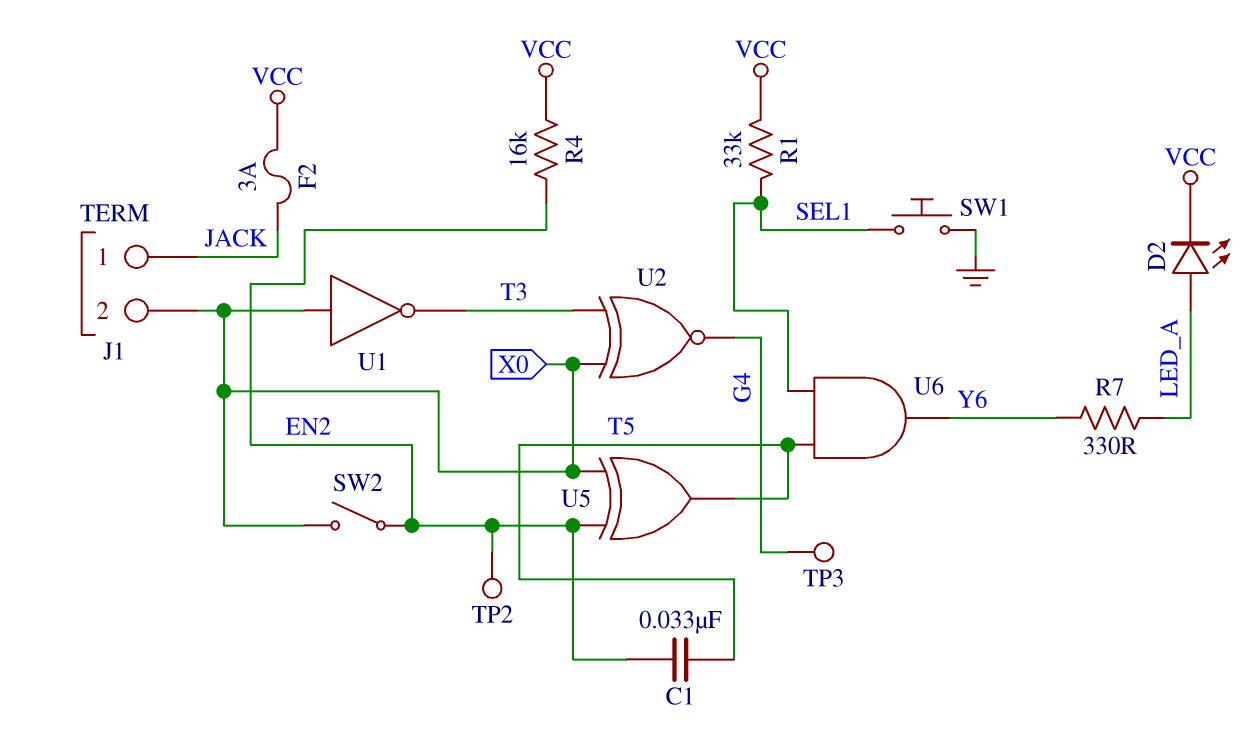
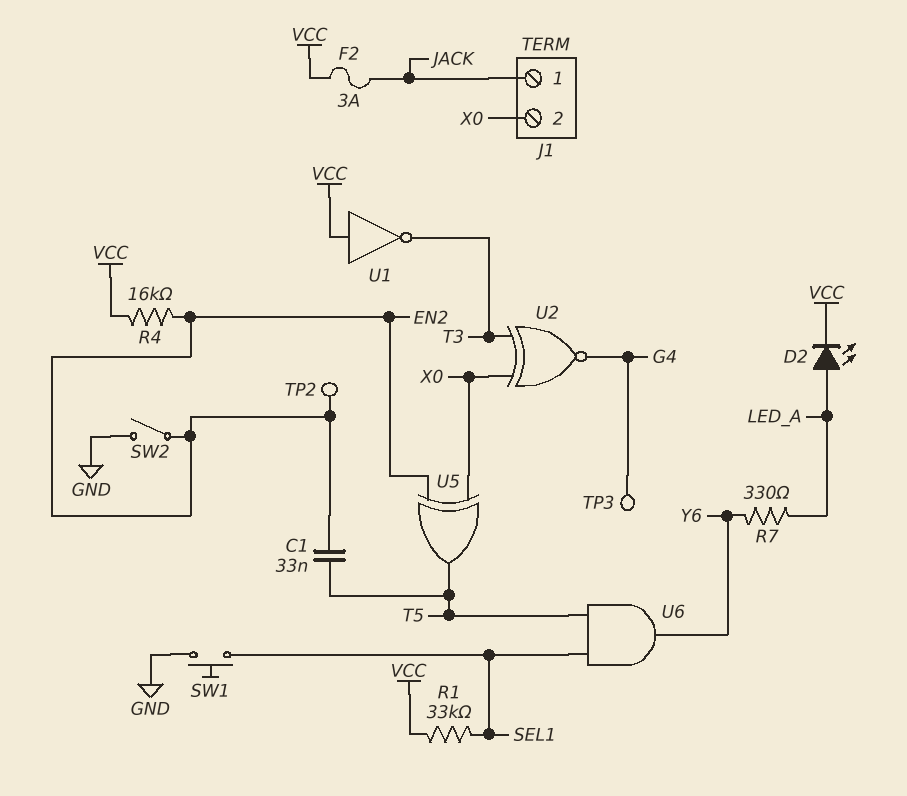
SW2: switch (EN2, X0) -> switch (EN2, GND)
U1: NOT (in X0, out T3) -> NOT (in VCC, out T3)

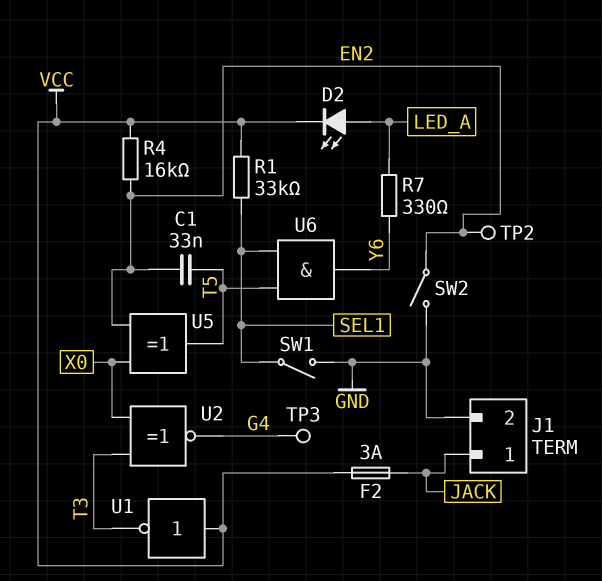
J1 pin 2: X0 -> GND
SW1: button (GND, SEL1) -> switch (GND, SEL1)

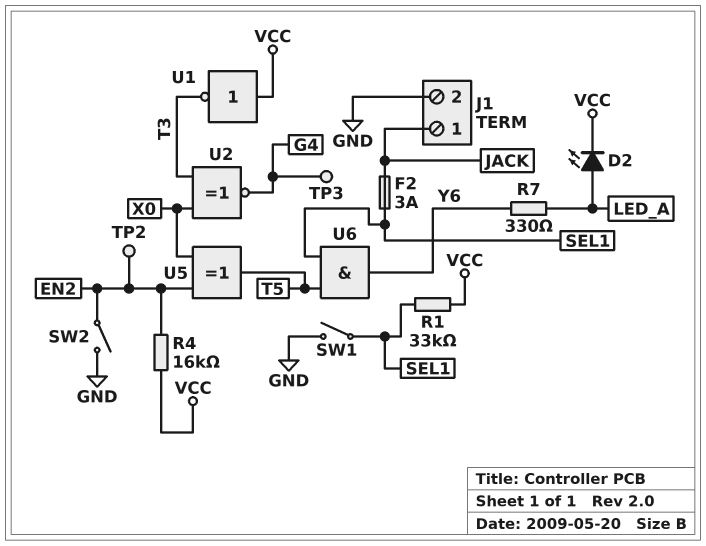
C1: 33nF (EN2, T5) -> none
F2: 3A (JACK, VCC) -> 3A (JACK, SEL1)

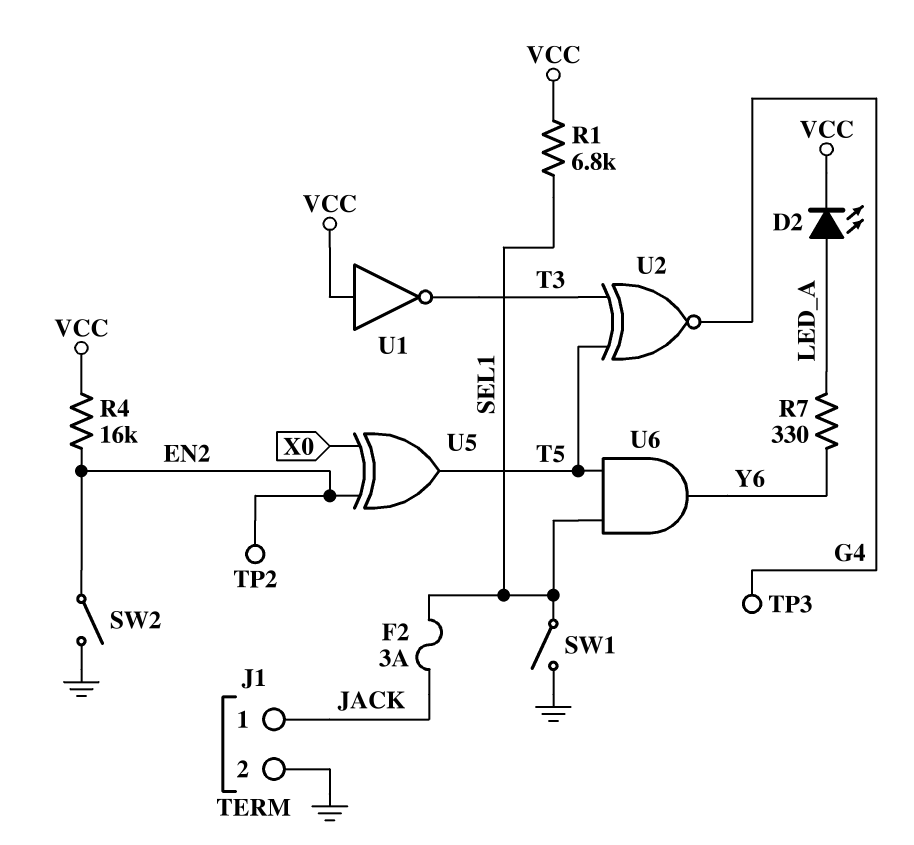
R1: 33k (SEL1, VCC) -> 6.8k (SEL1, VCC)
U2: XNOR (in T3, in X0, out G4) -> XNOR (in T3, in T5, out G4)

